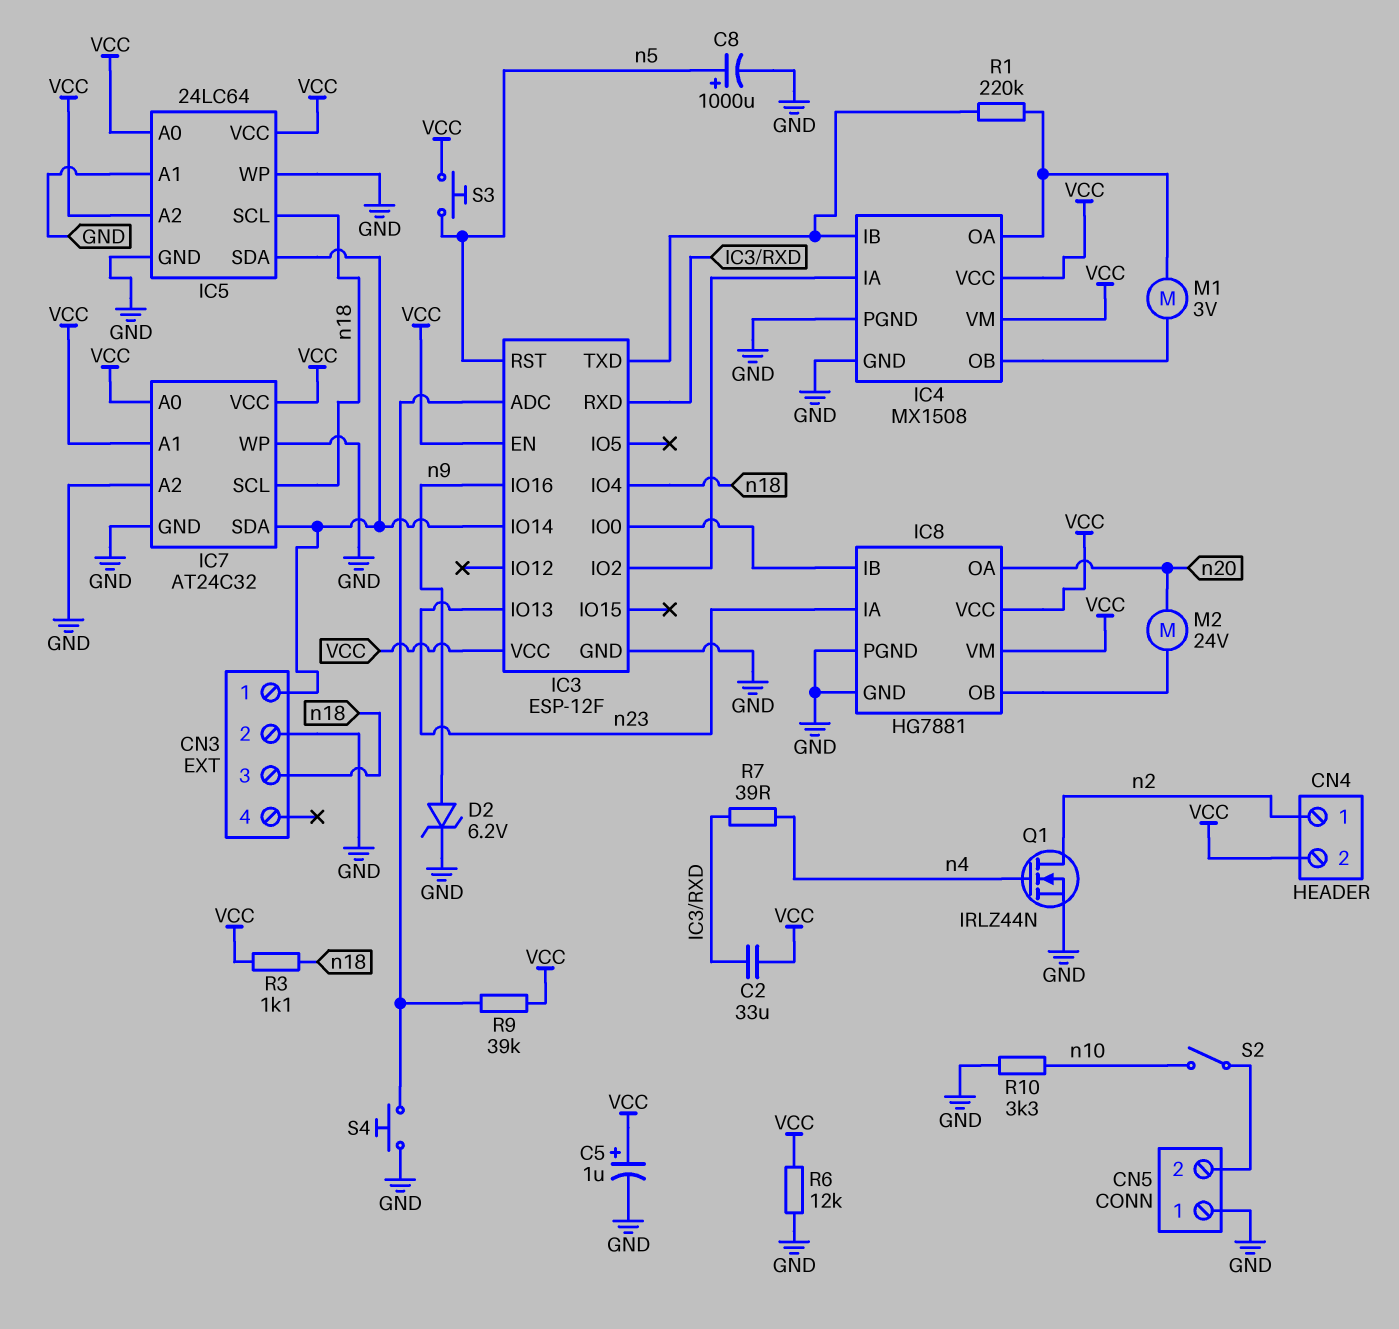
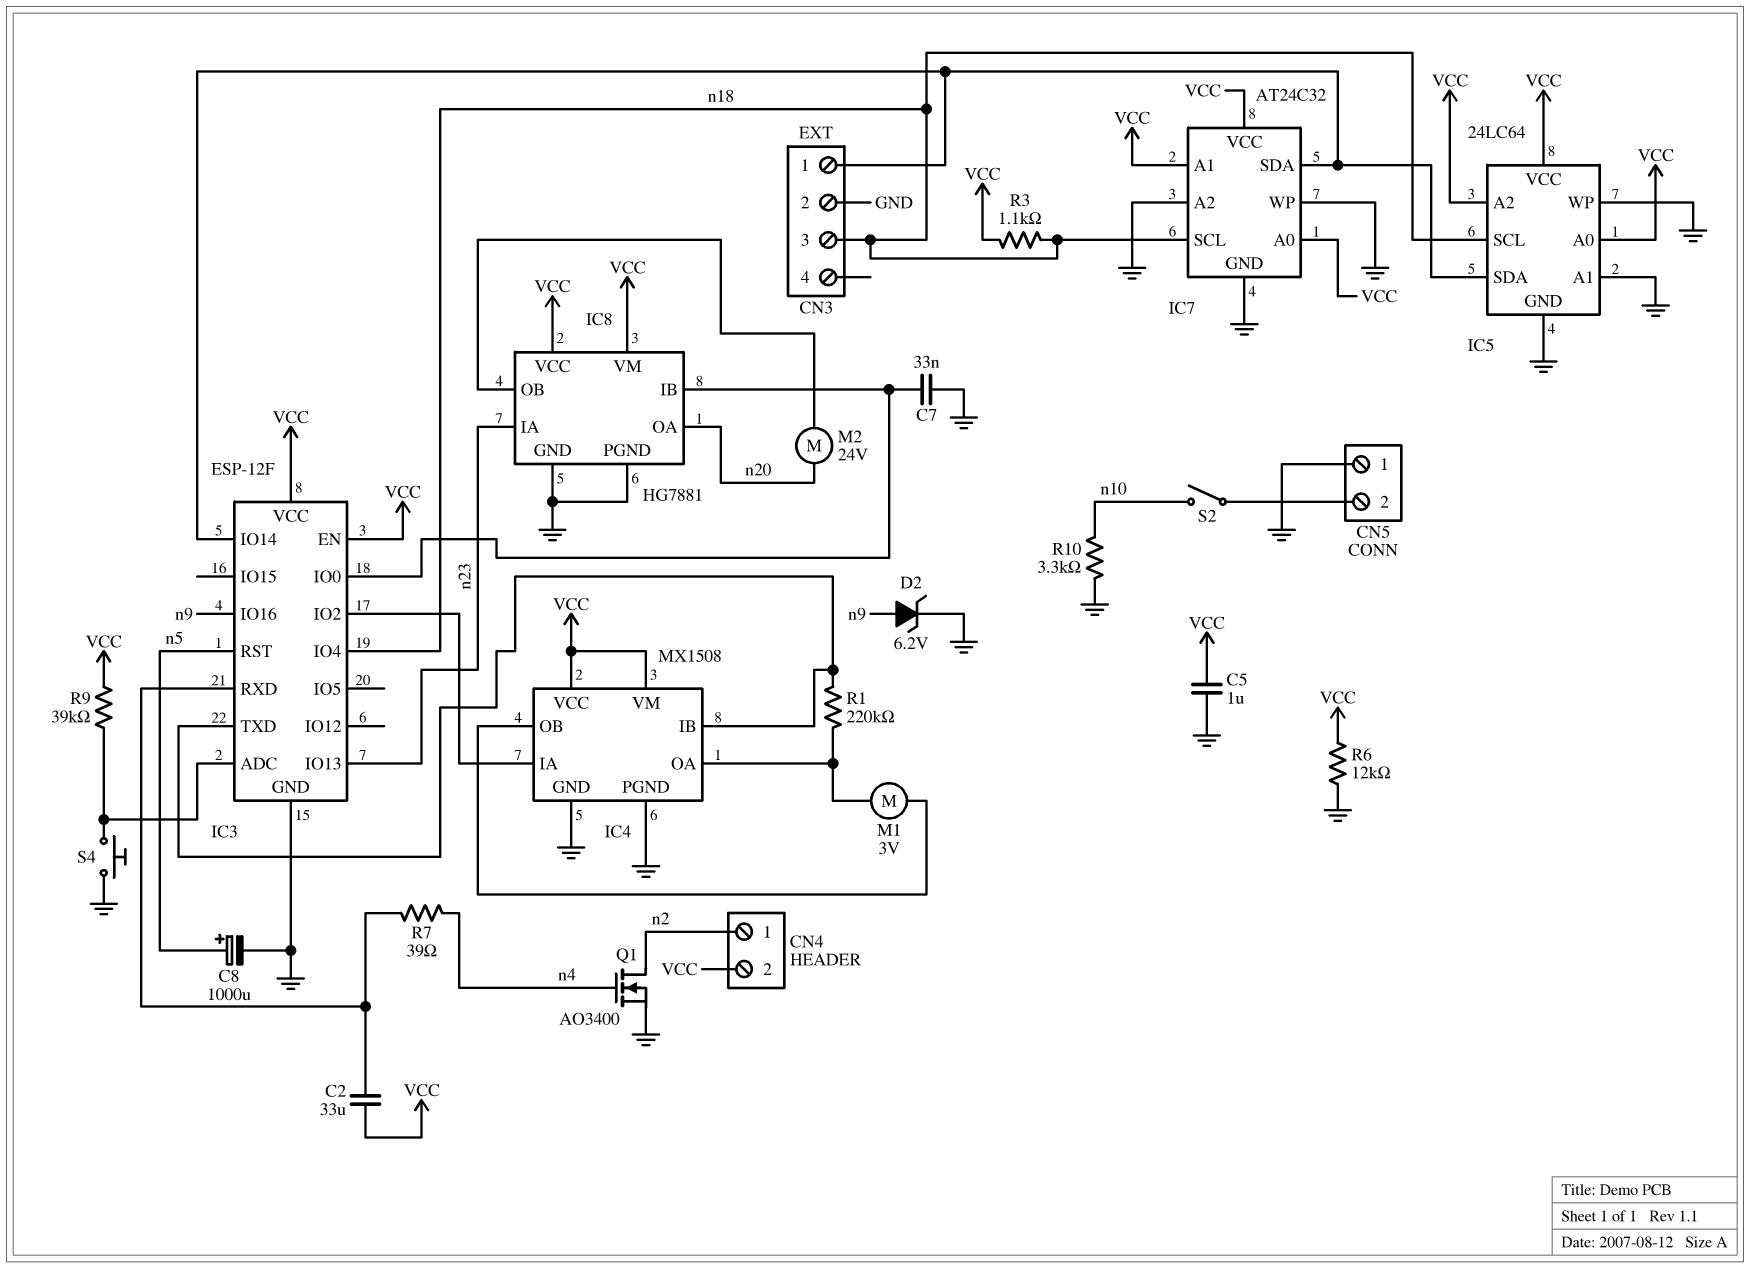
C5: 1uF (plus VCC, minus GND) -> 1uF (GND, VCC)
C7: none -> 33nF (GND, IC3/IO0)
Q1: NMOS IRLZ44N (G n4, D n2, S GND) -> NMOS AO3400 (G n4, D n2, S GND)
S3: button (VCC, n5) -> none

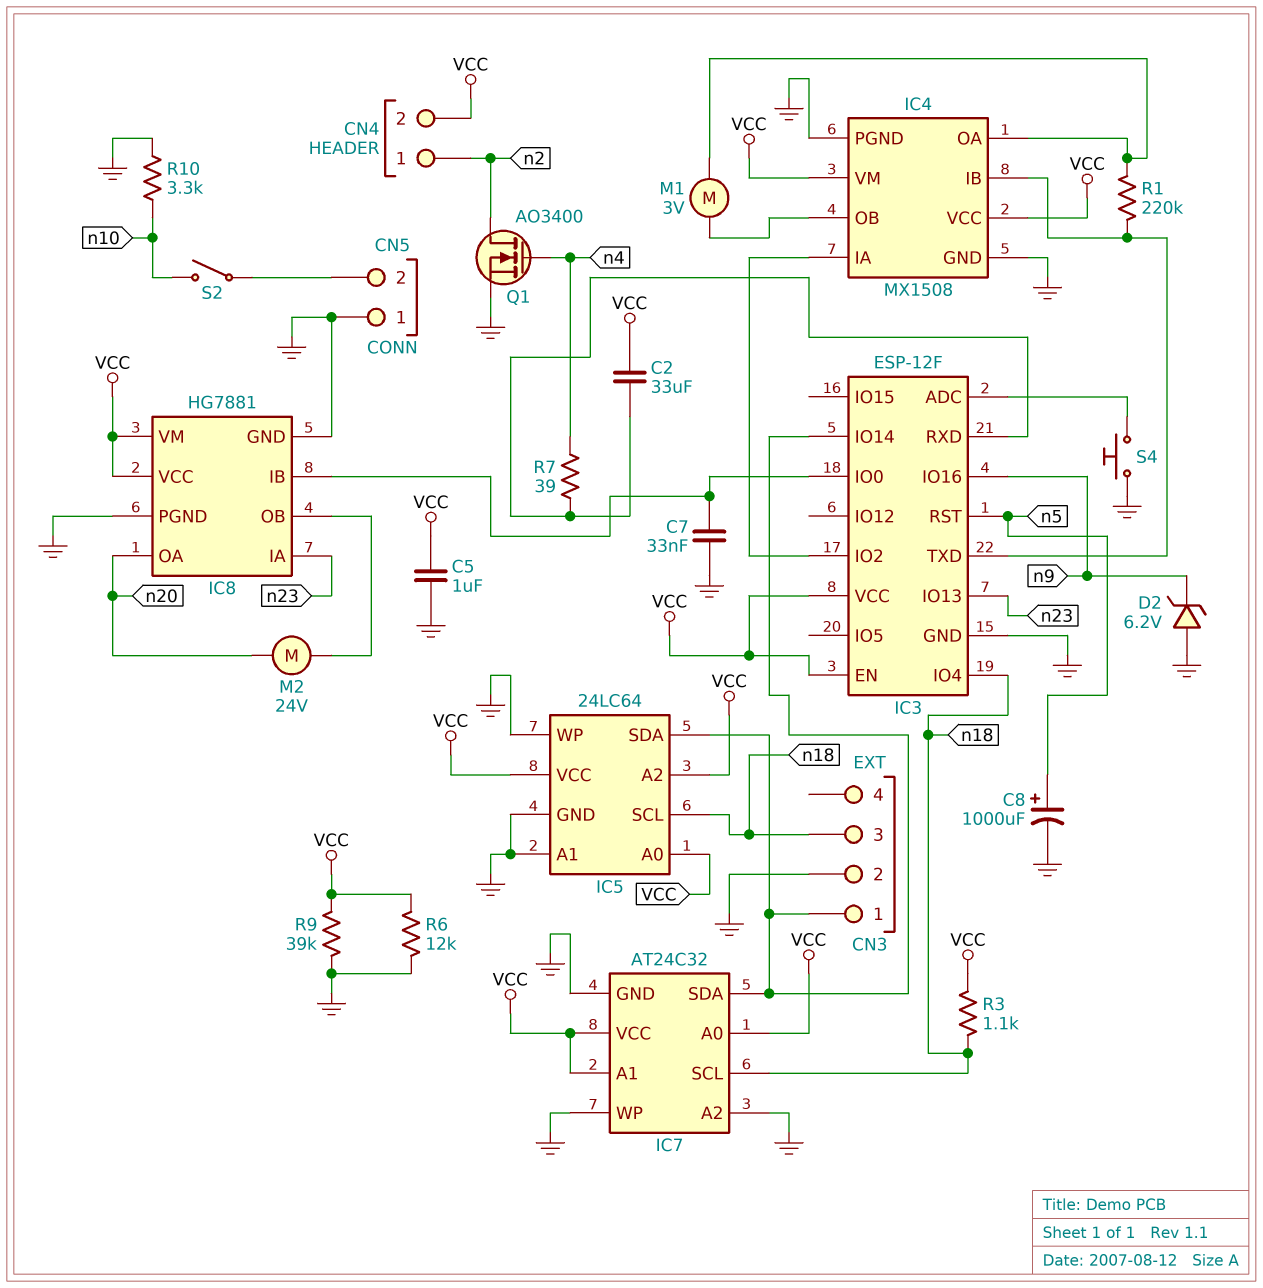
D2: zener 6.2V (A n9, K GND) -> zener 6.2V (A GND, K n9)
R9: 39k (IC3/ADC, VCC) -> 39k (GND, VCC)

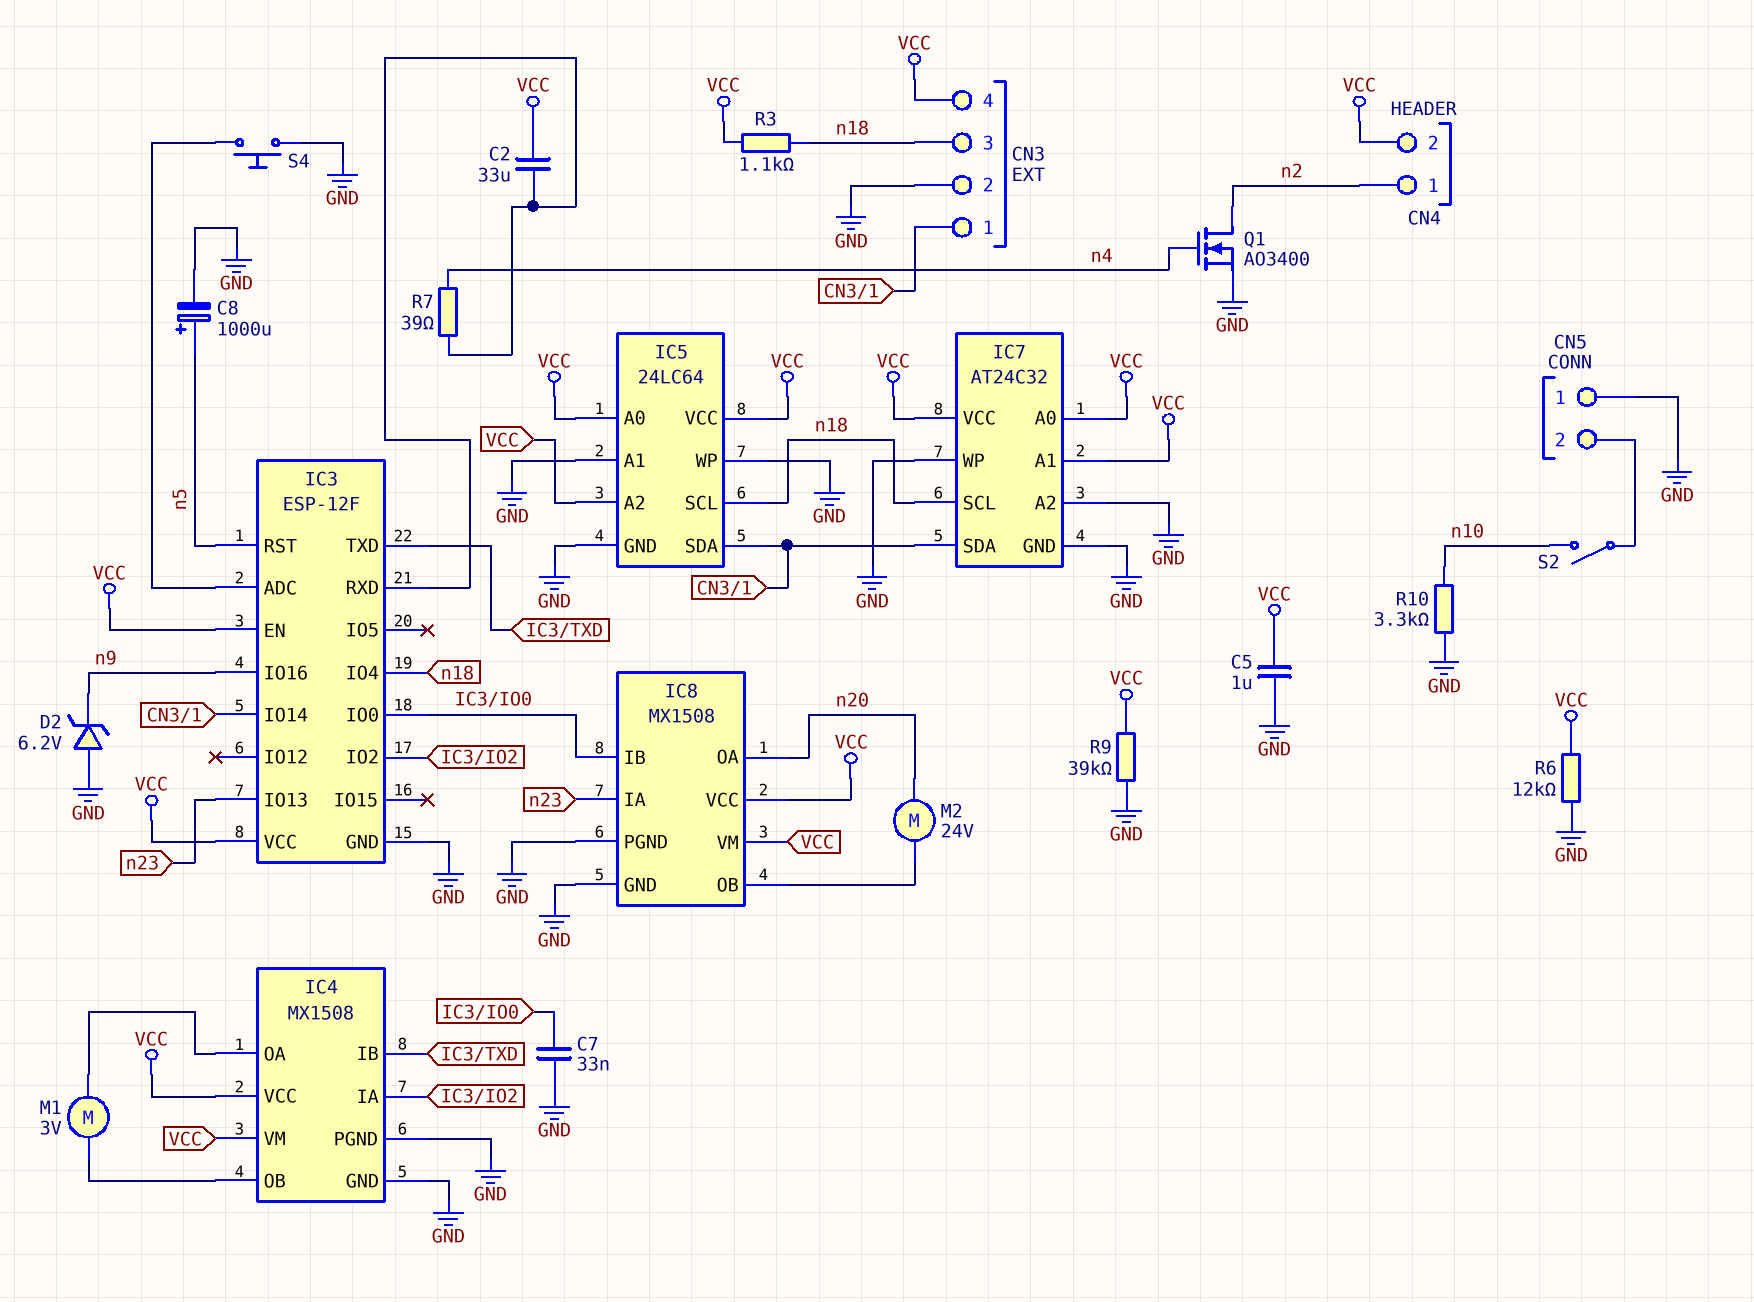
CN3 pin 4: none -> VCC
IC8: HG7881 -> MX1508
R1: 220k (IC3/TXD, IC4/OA) -> none

